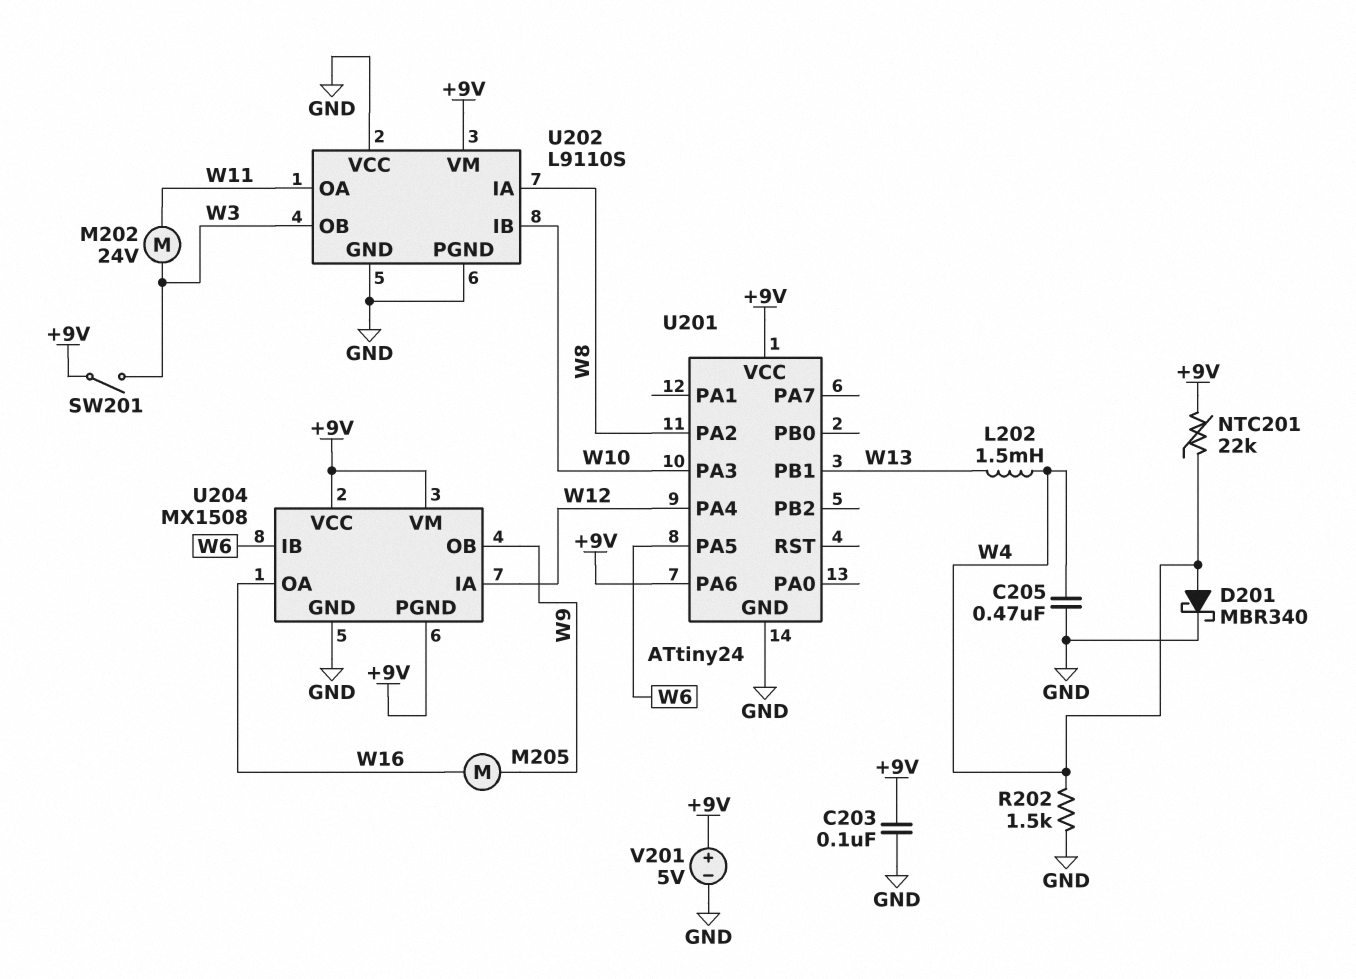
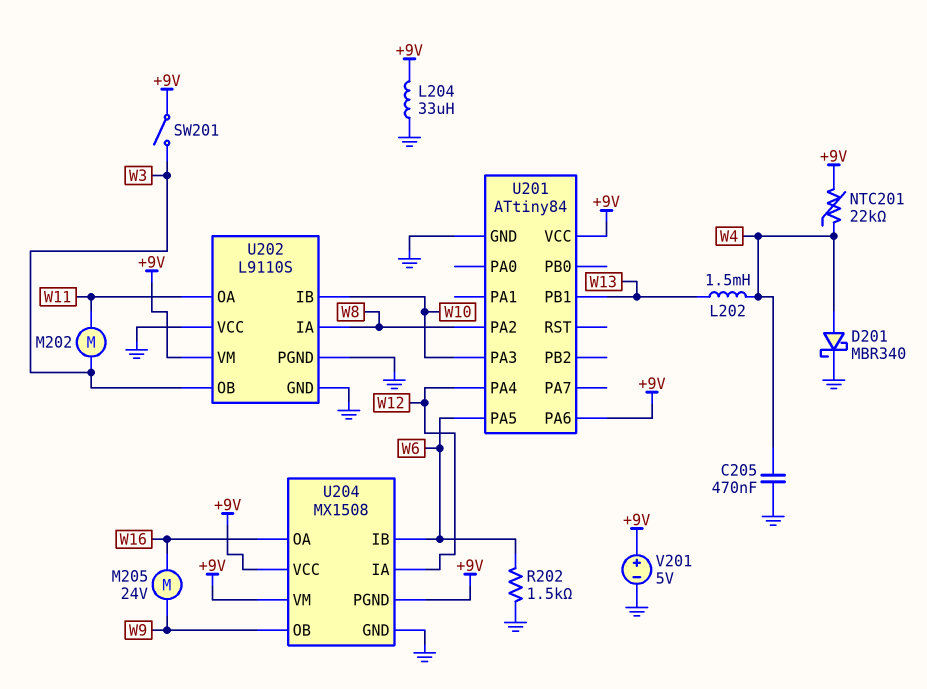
C203: 100nF (+9V, GND) -> none
L204: none -> 33uH (+9V, GND)
M202: motor 24V (W3, W11) -> motor (W3, W11)
M205: motor (W9, W16) -> motor 24V (W9, W16)
R202: 1.5k (GND, W4) -> 1.5k (GND, W6)
U201: ATtiny24 -> ATtiny84

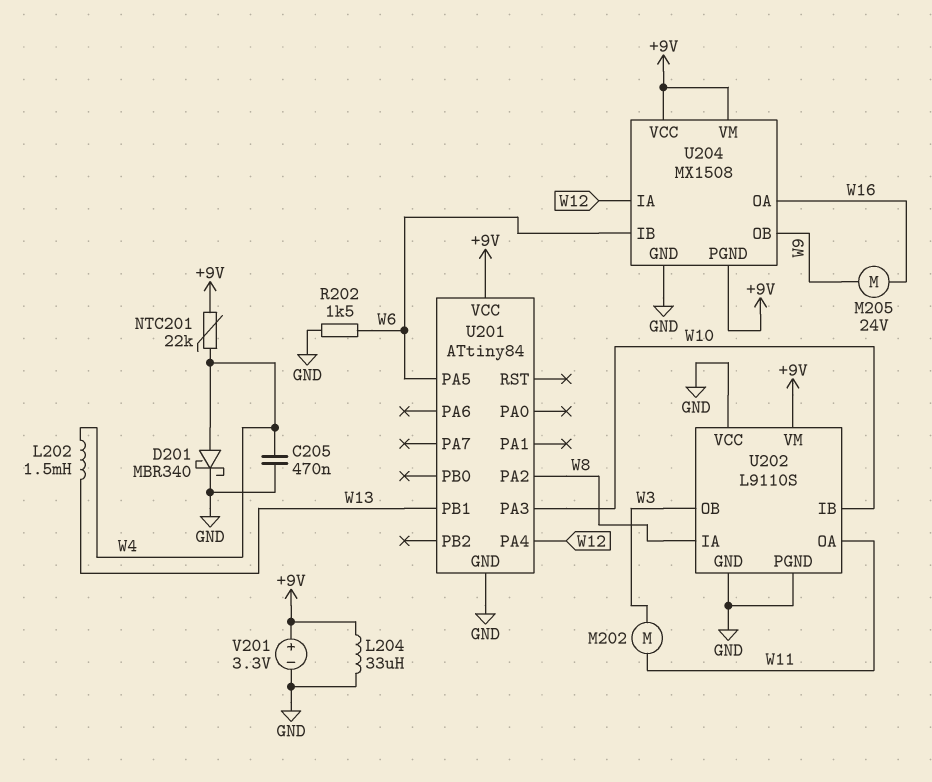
SW201: switch (+9V, W3) -> none
U201 pin PA6: +9V -> none
V201: 5V (plus +9V, minus GND) -> 3.3V (plus +9V, minus GND)

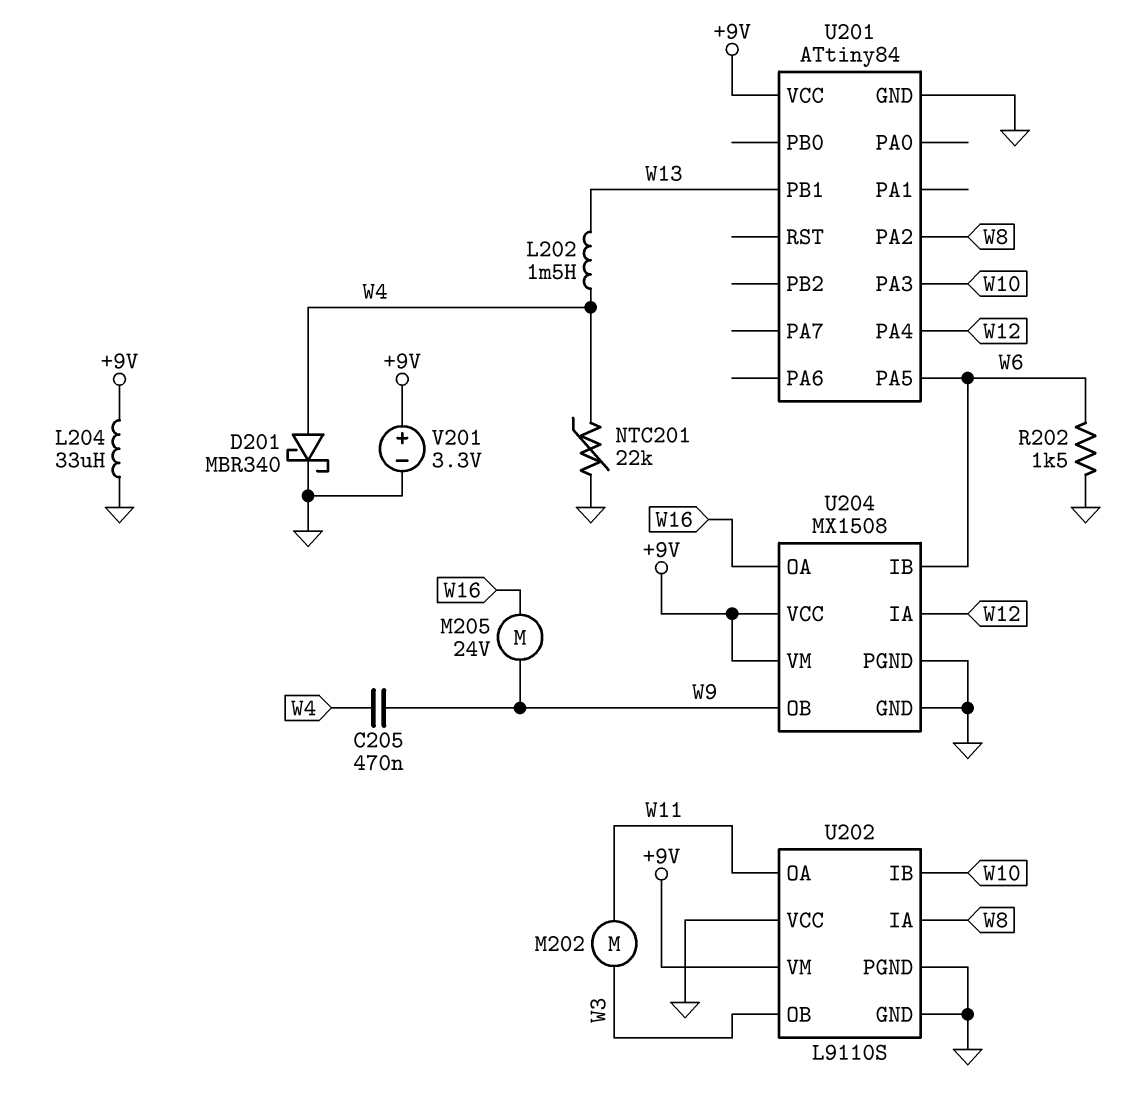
C205: 470nF (GND, W4) -> 470nF (W4, W9)
NTC201: 22k (+9V, W4) -> 22k (GND, W4)
U204 pin PGND: +9V -> GND

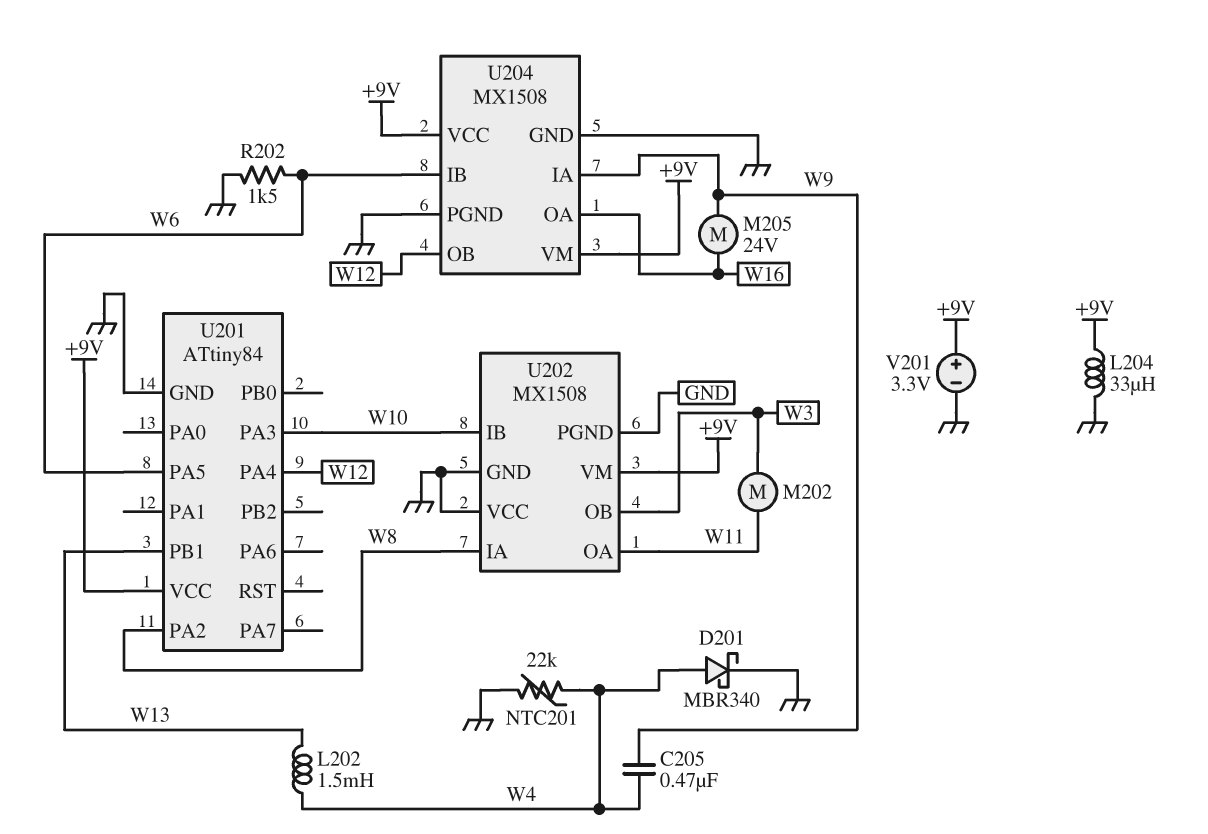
U202: L9110S -> MX1508
U204 pin IA: W12 -> W9
U204 pin OB: W9 -> W12

